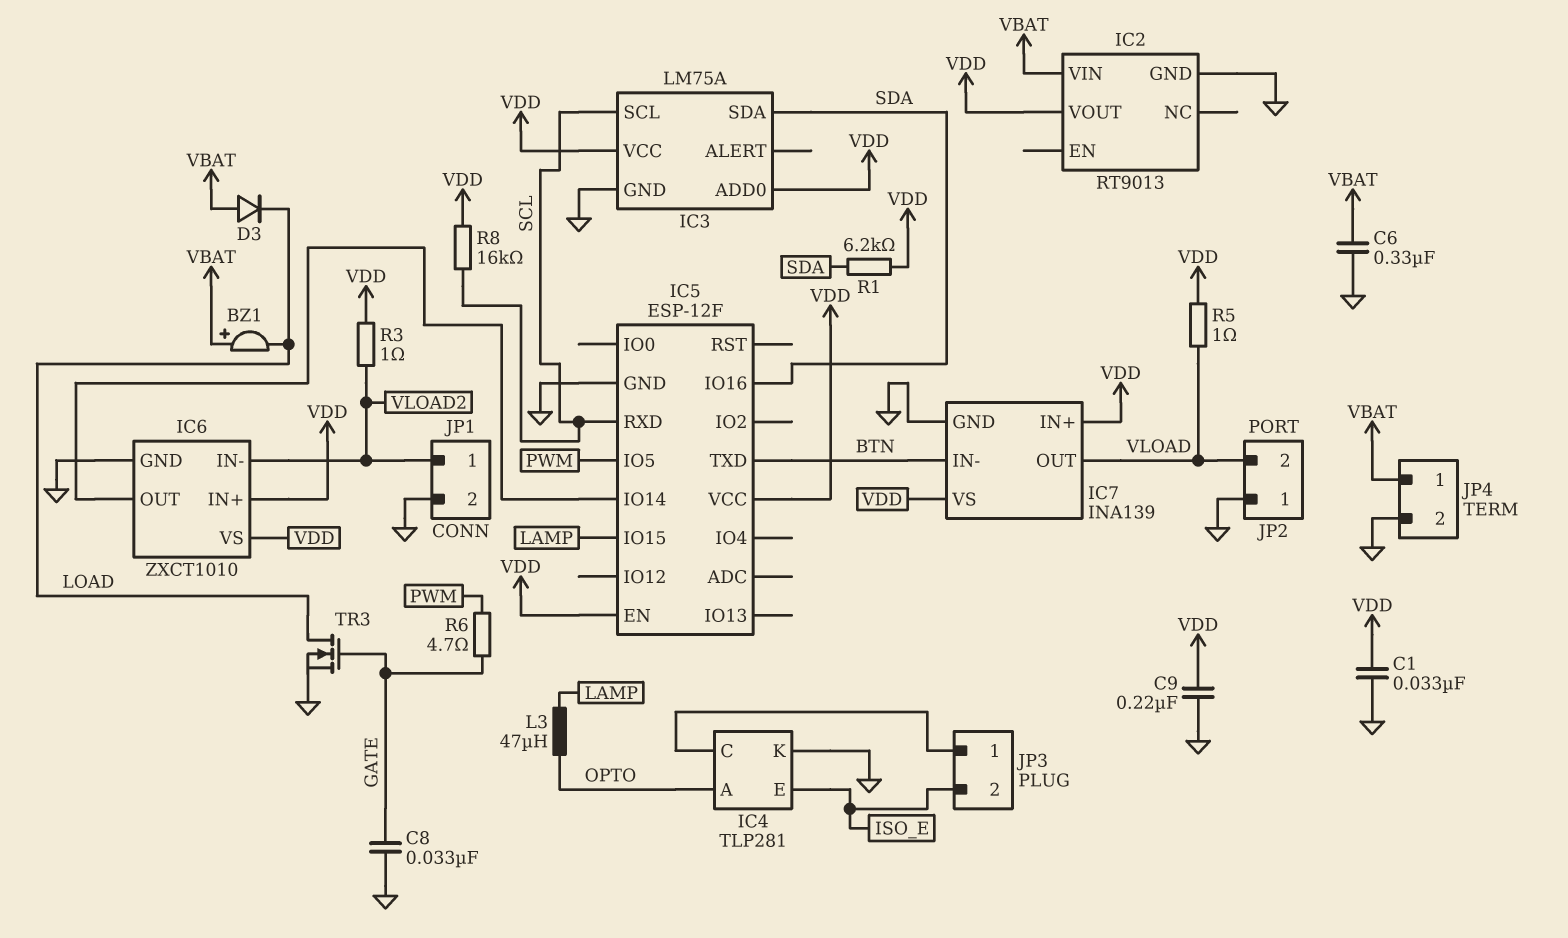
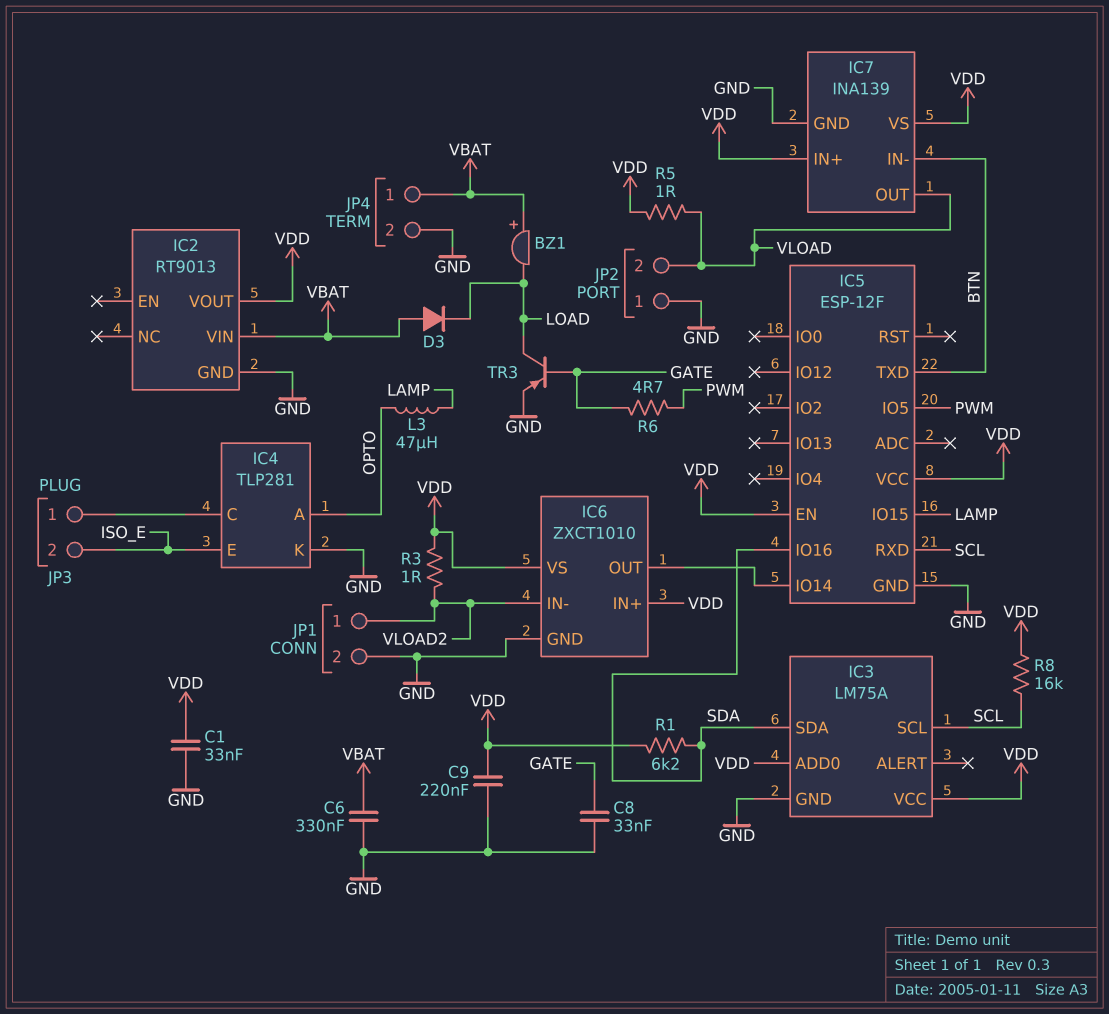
TR3: NMOS (G GATE, D LOAD, S GND) -> PNP (B GATE, C LOAD, E GND)

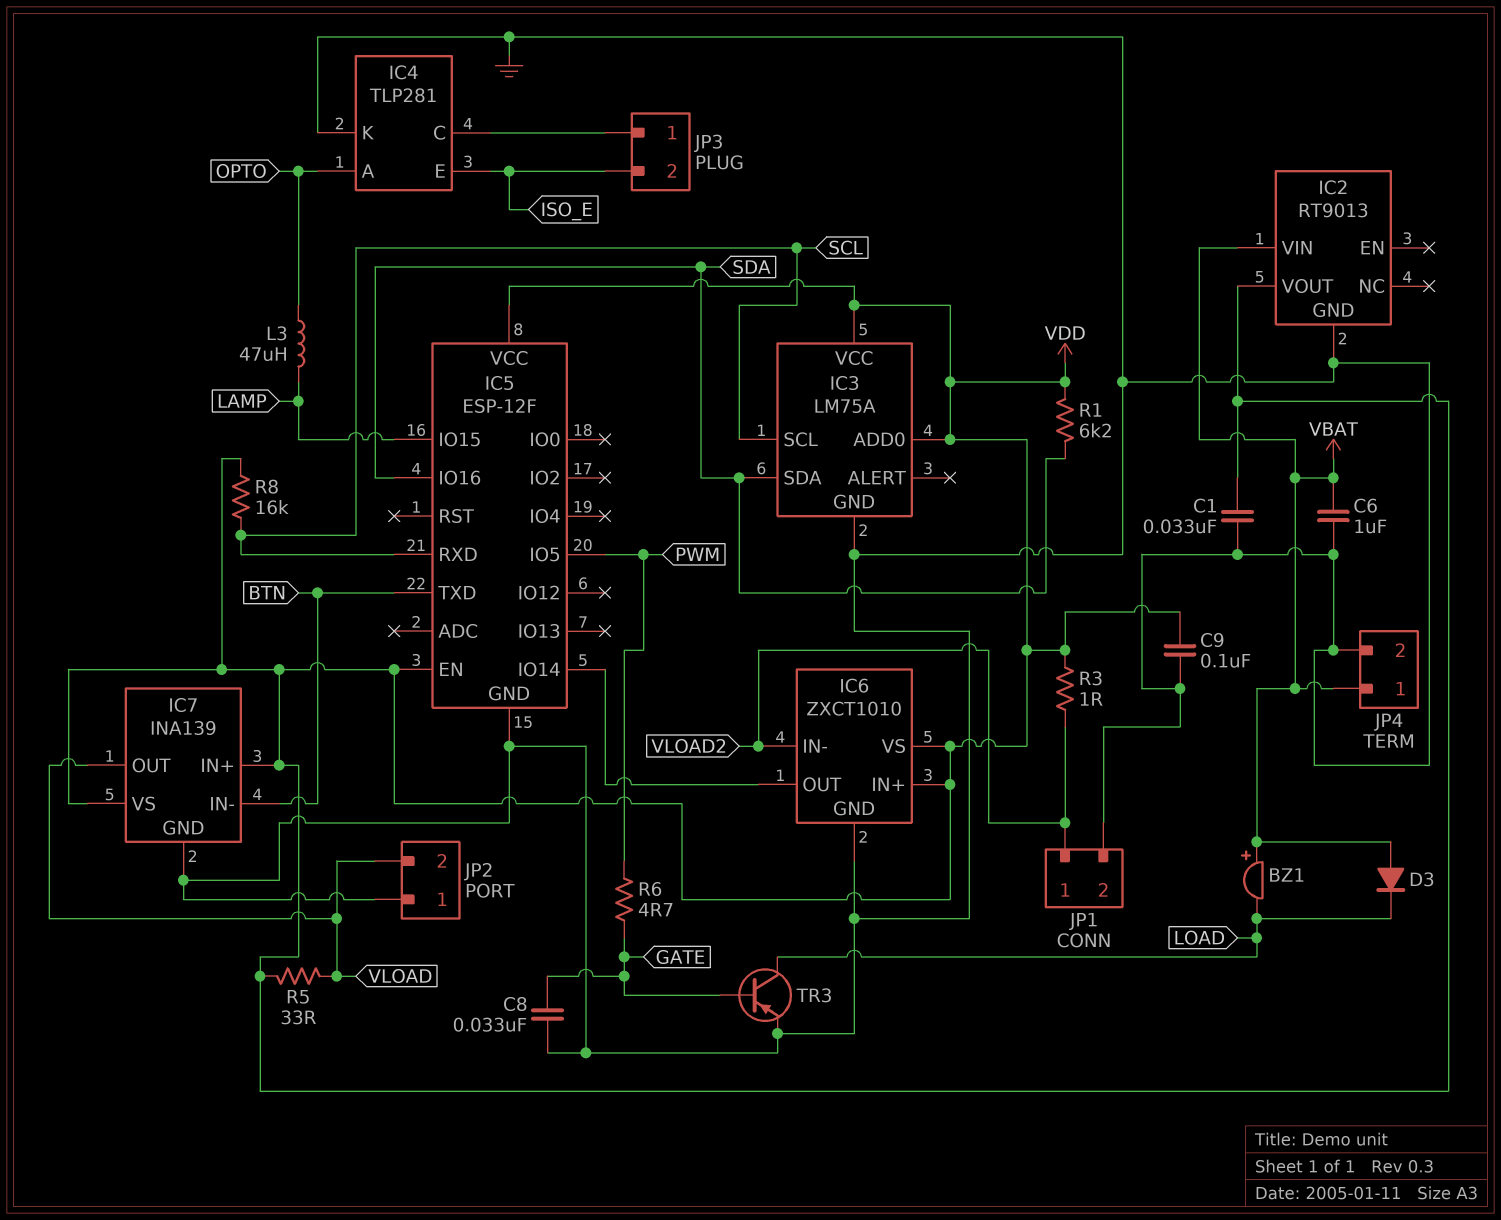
C6: 330nF (GND, VBAT) -> 1uF (GND, VBAT)
C9: 220nF (GND, VDD) -> 100nF (GND, VDD)
R5: 1 (VDD, VLOAD) -> 33 (VDD, VLOAD)

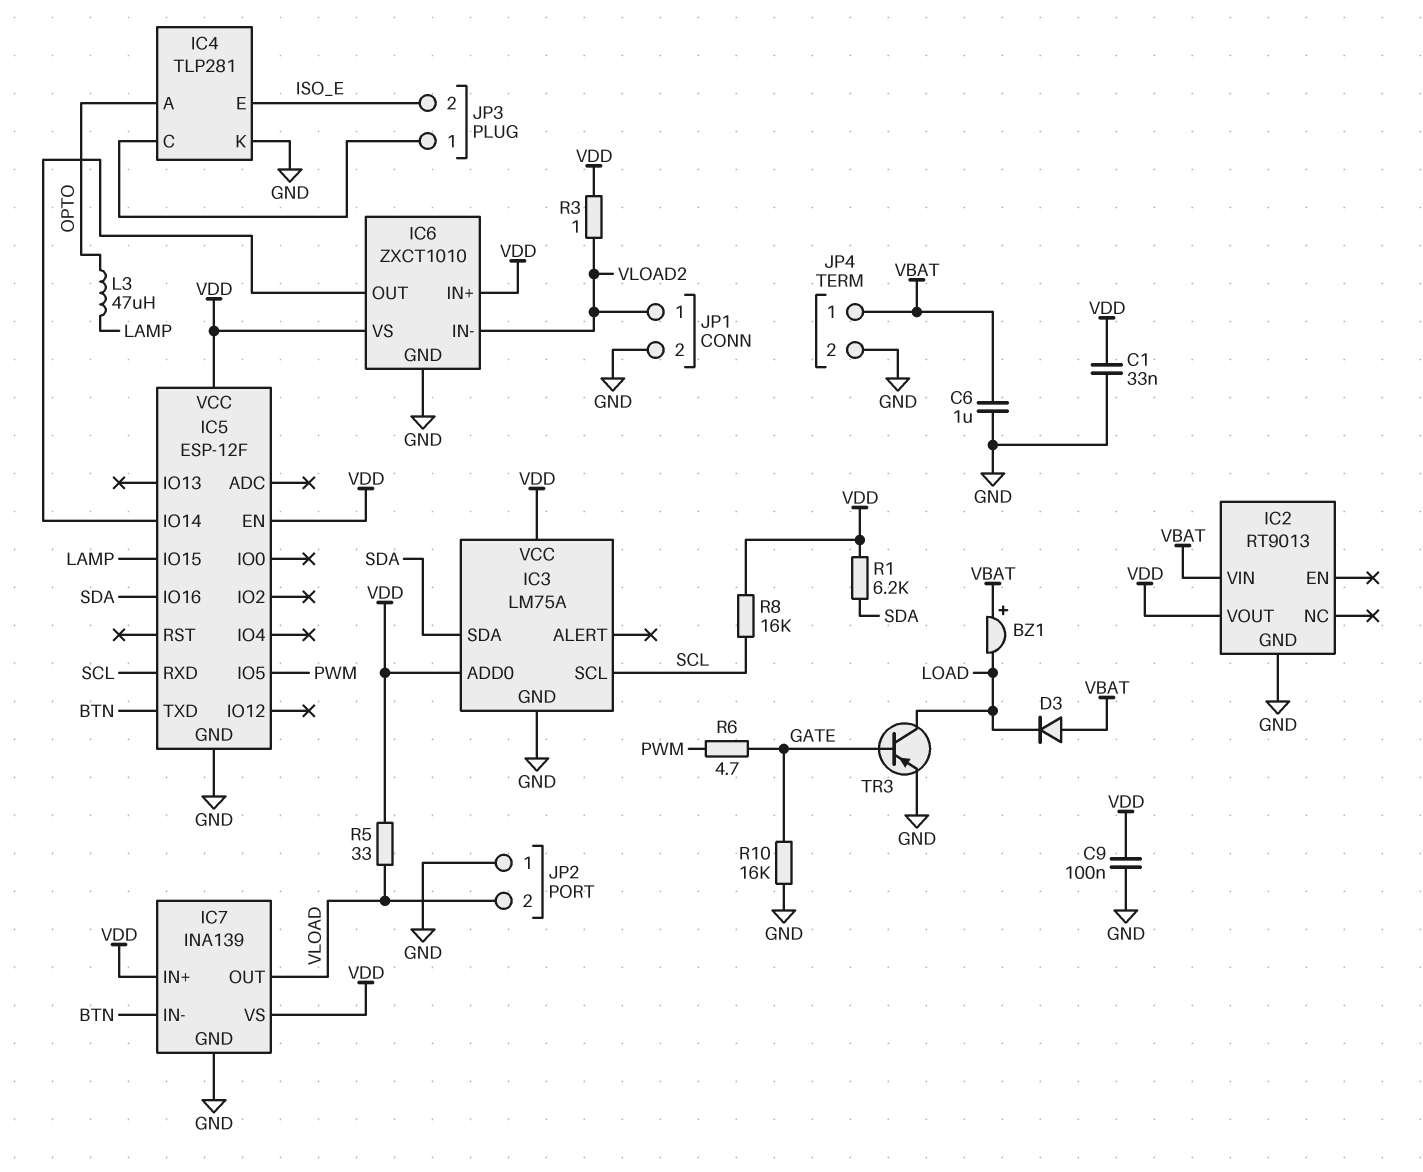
C8: 33nF (GATE, GND) -> none
R10: none -> 16k (GATE, GND)

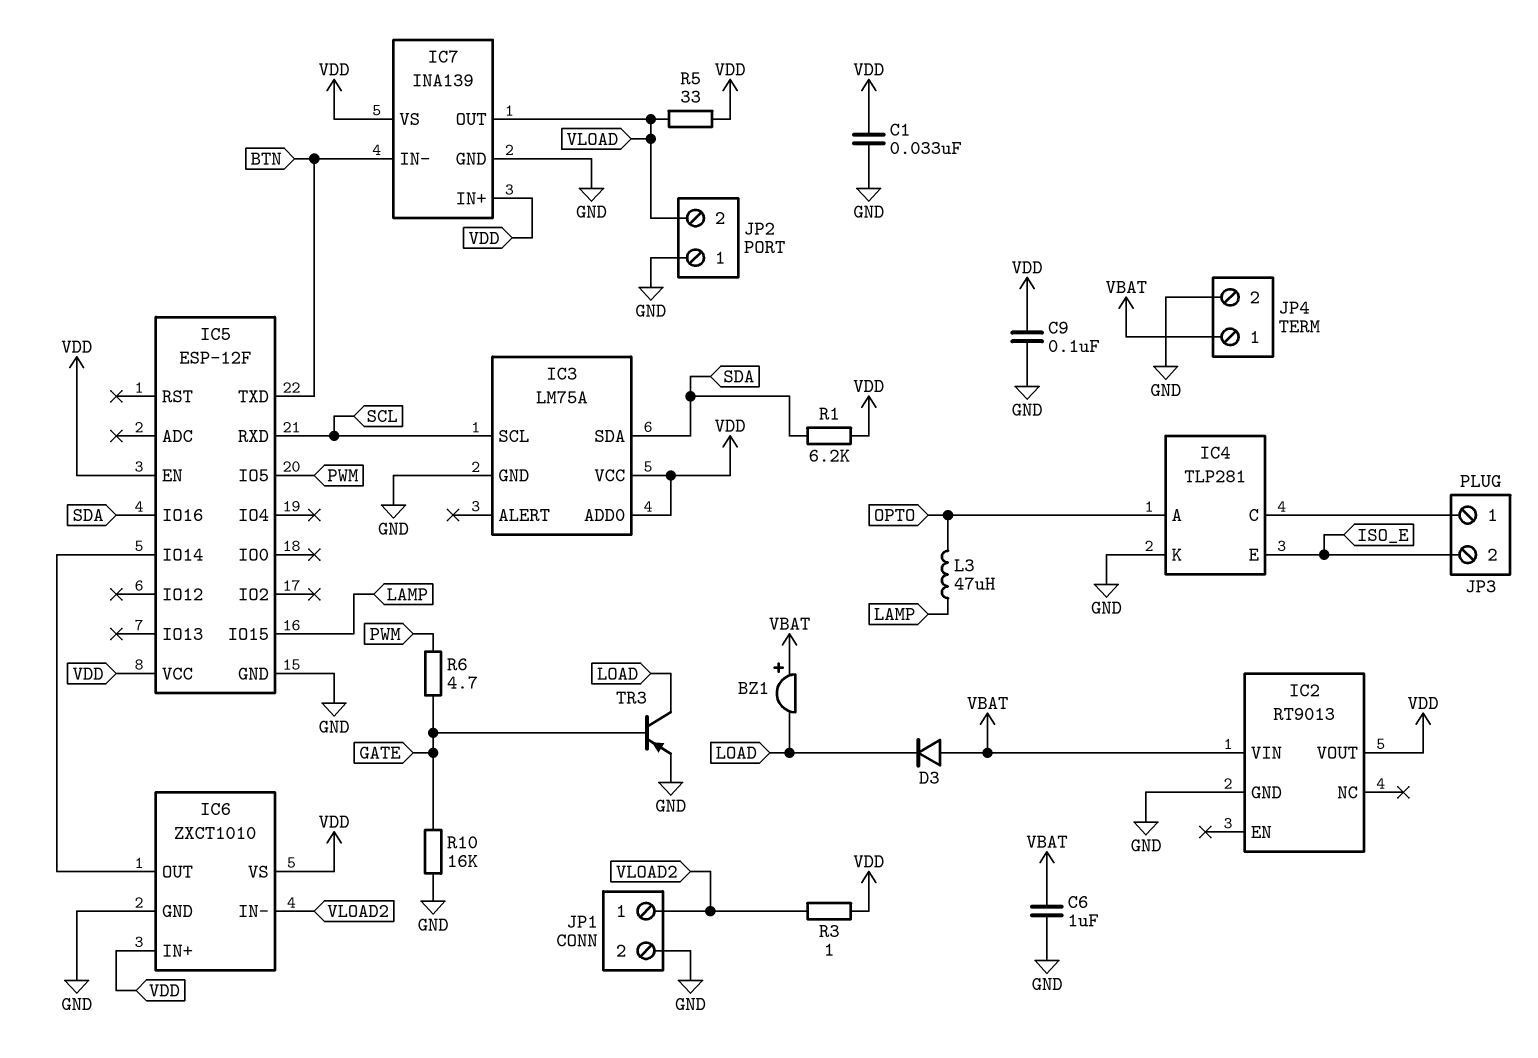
R8: 16k (SCL, VDD) -> none

